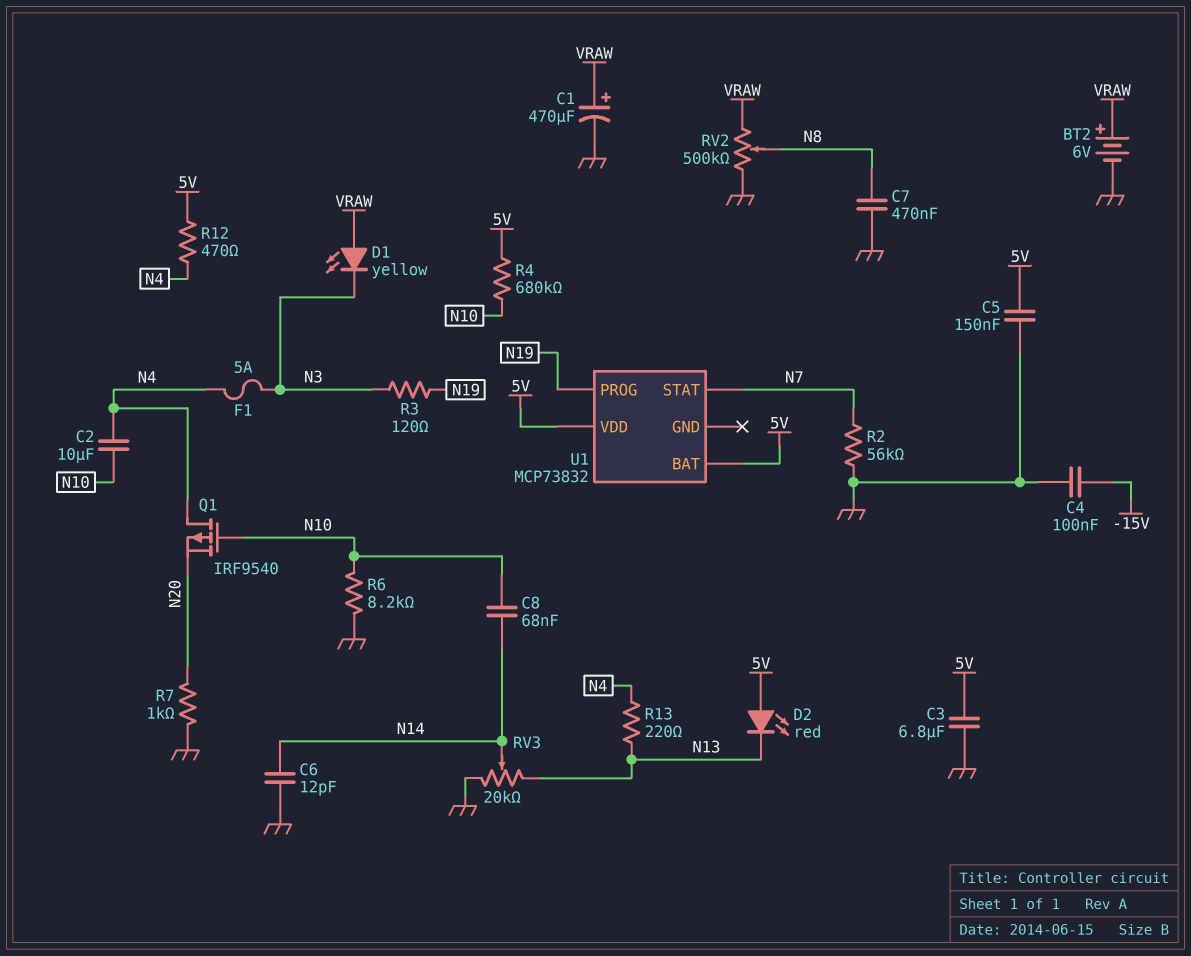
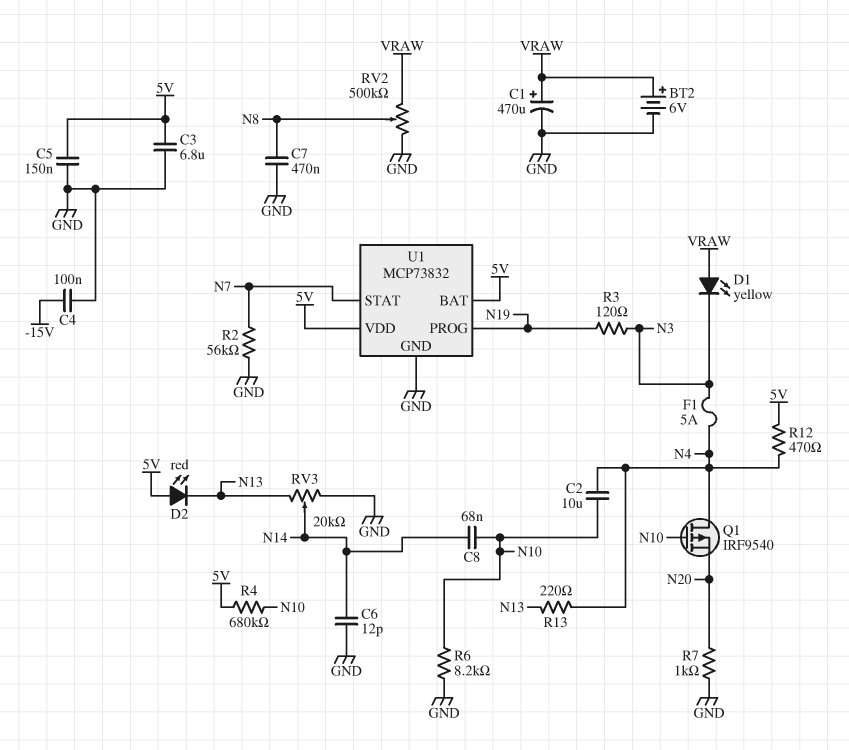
U1 pin GND: none -> GND

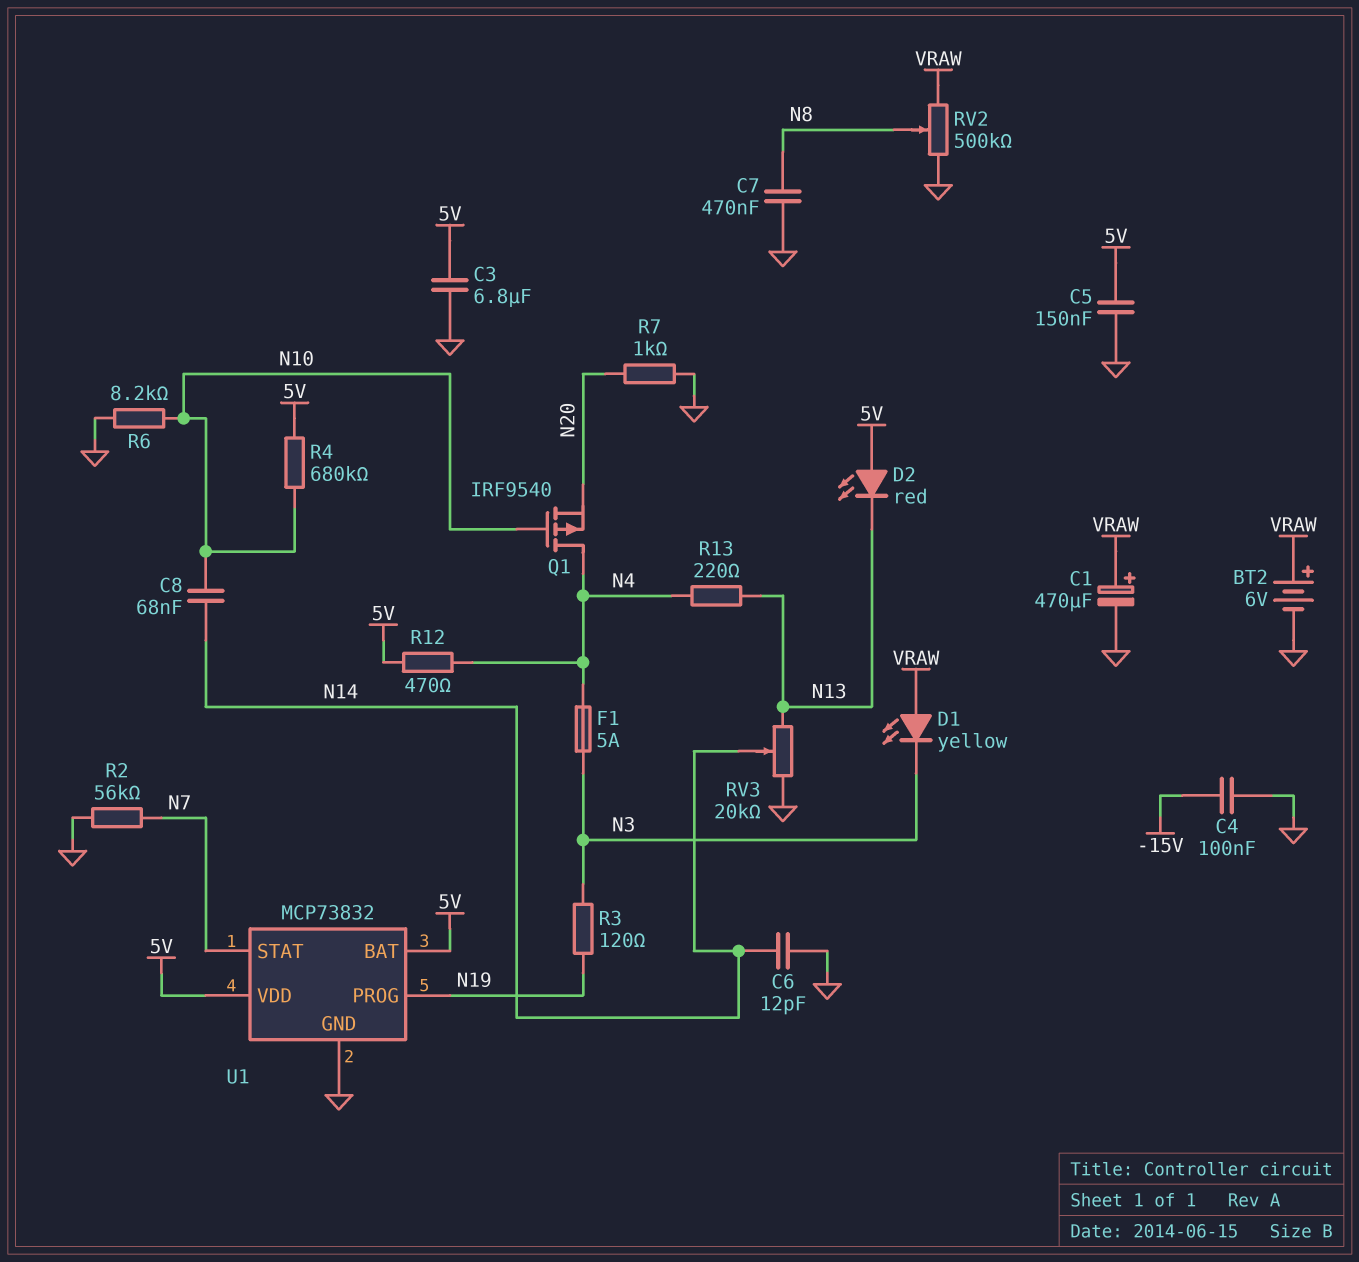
C2: 10uF (N4, N10) -> none

